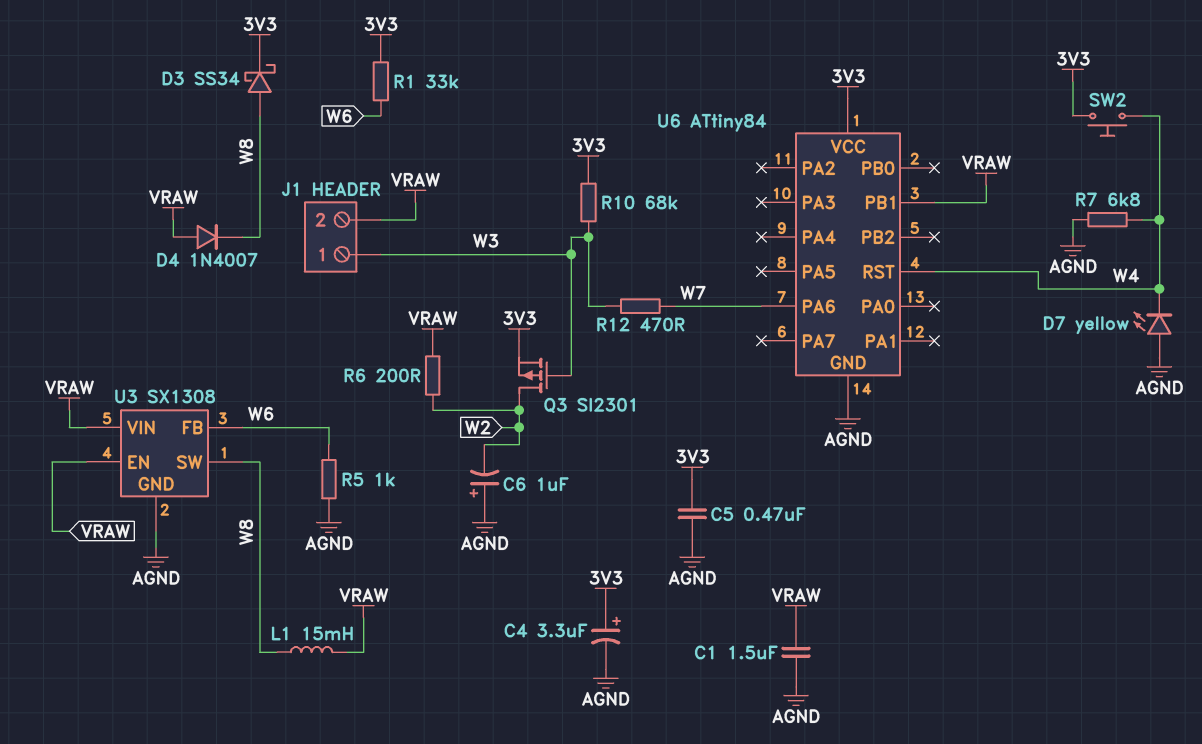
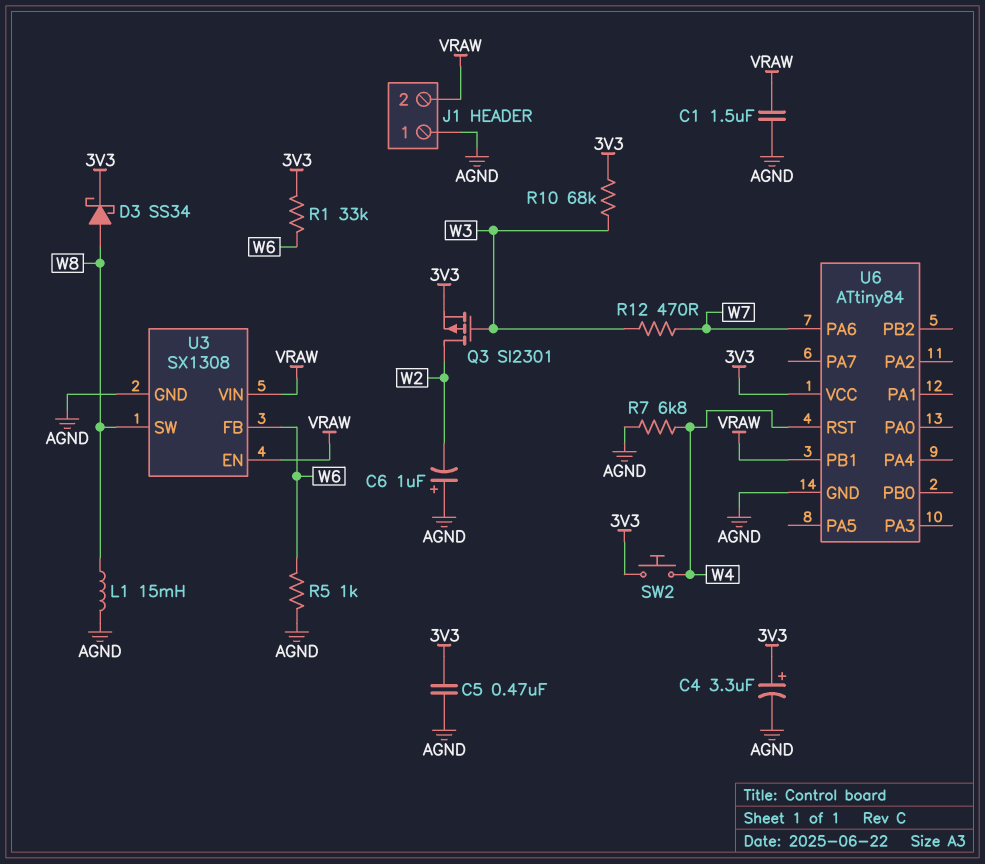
D4: diode 1N4007 (A VRAW, K W8) -> none
D7: LED yellow (A AGND, K W4) -> none
J1 pin 1: W3 -> AGND
L1: 15mH (VRAW, W8) -> 15mH (AGND, W8)
R6: 200 (VRAW, W2) -> none

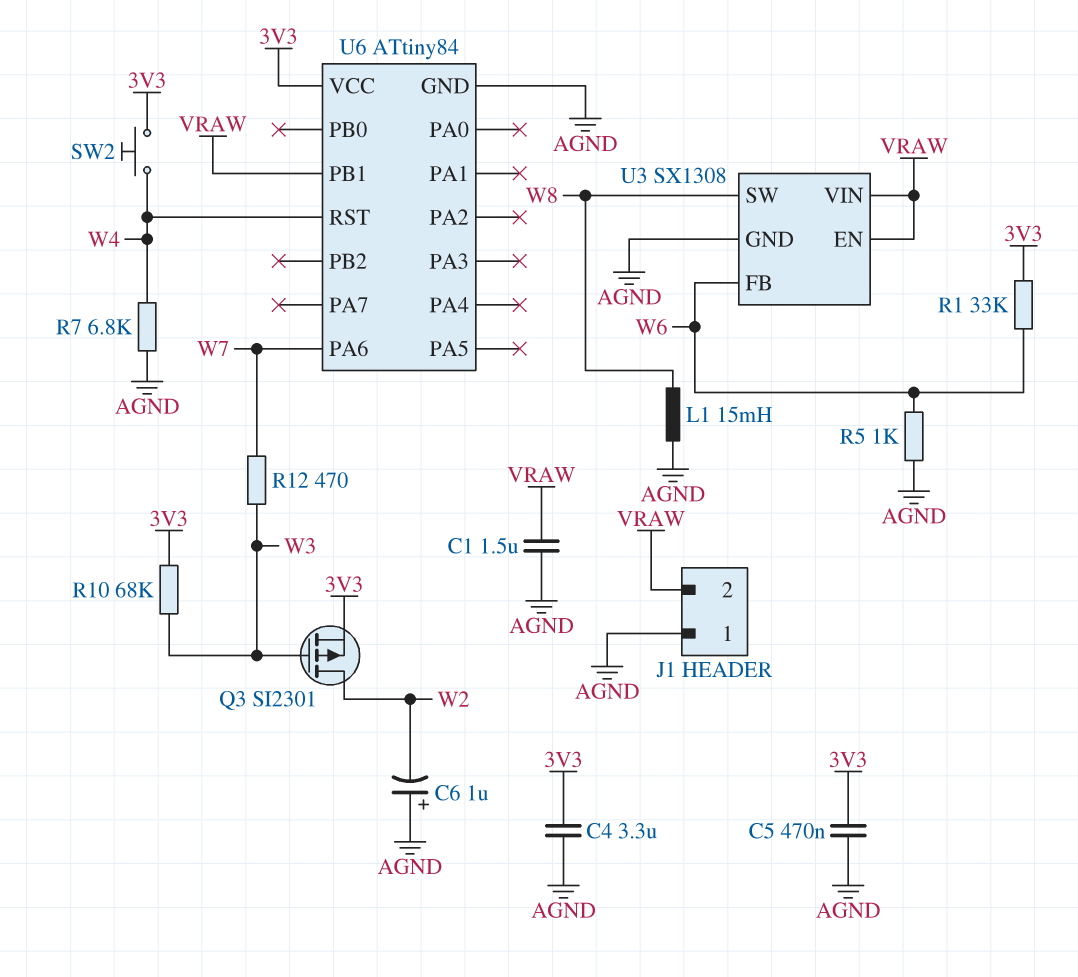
C4: 3.3uF (plus 3V3, minus AGND) -> 3.3uF (3V3, AGND)
D3: schottky SS34 (A W8, K 3V3) -> none

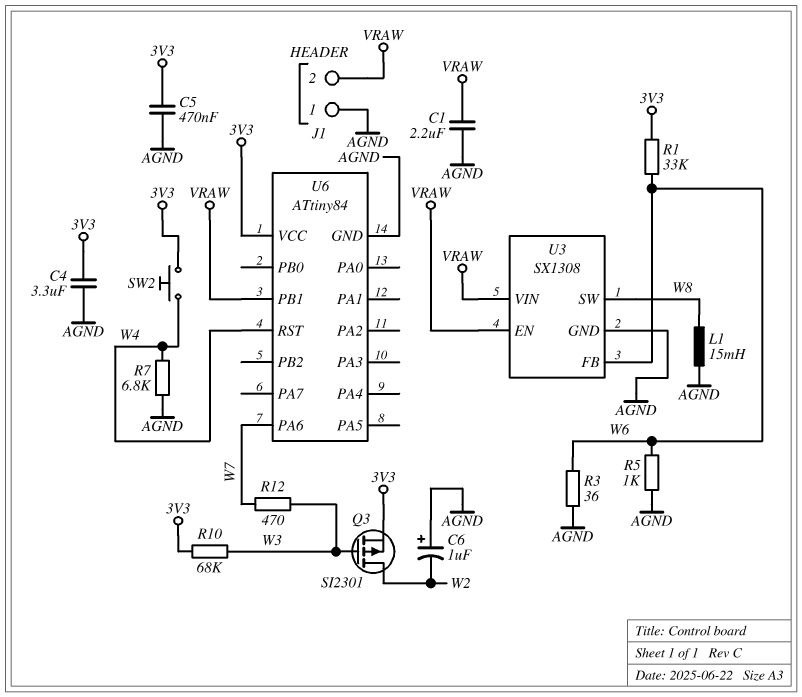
C1: 1.5uF (AGND, VRAW) -> 2.2uF (AGND, VRAW)
R3: none -> 36 (AGND, W6)

